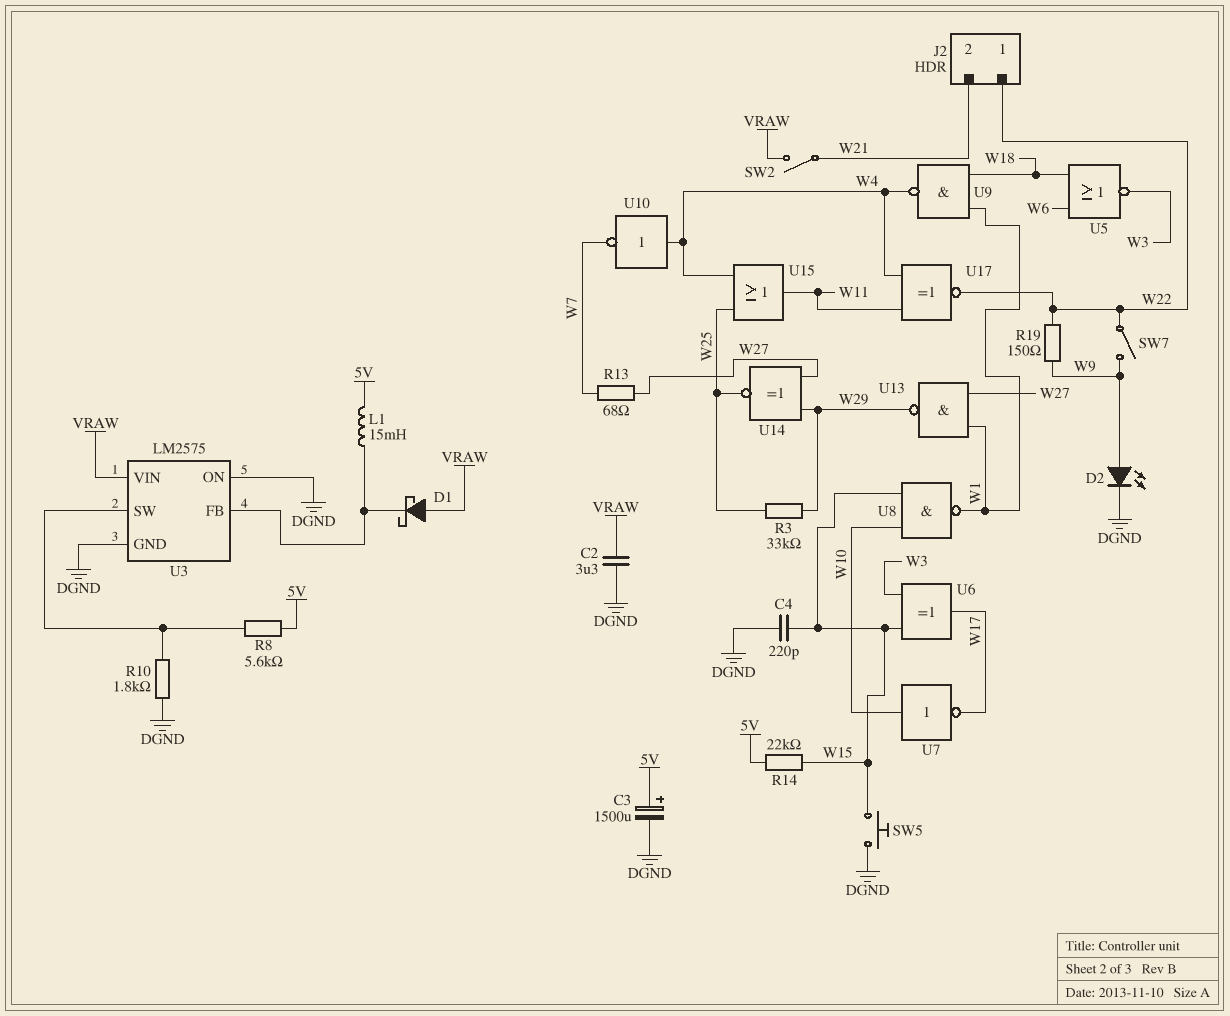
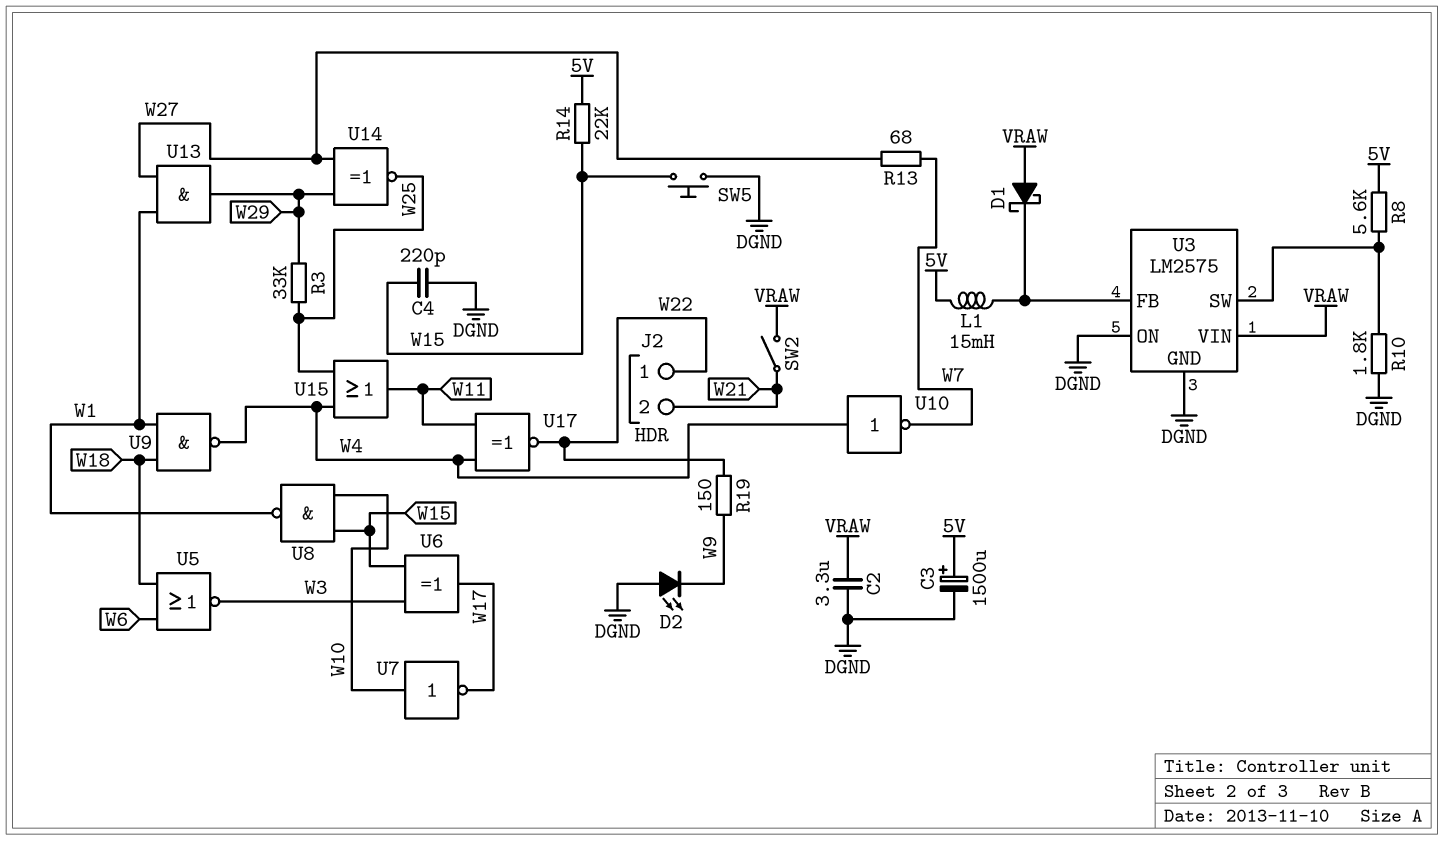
D2: LED (A W9, K DGND) -> LED (A DGND, K W9)
SW7: switch (W9, W22) -> none
U13: NAND (in W1, in W27, out W29) -> AND (in W1, in W27, out W29)

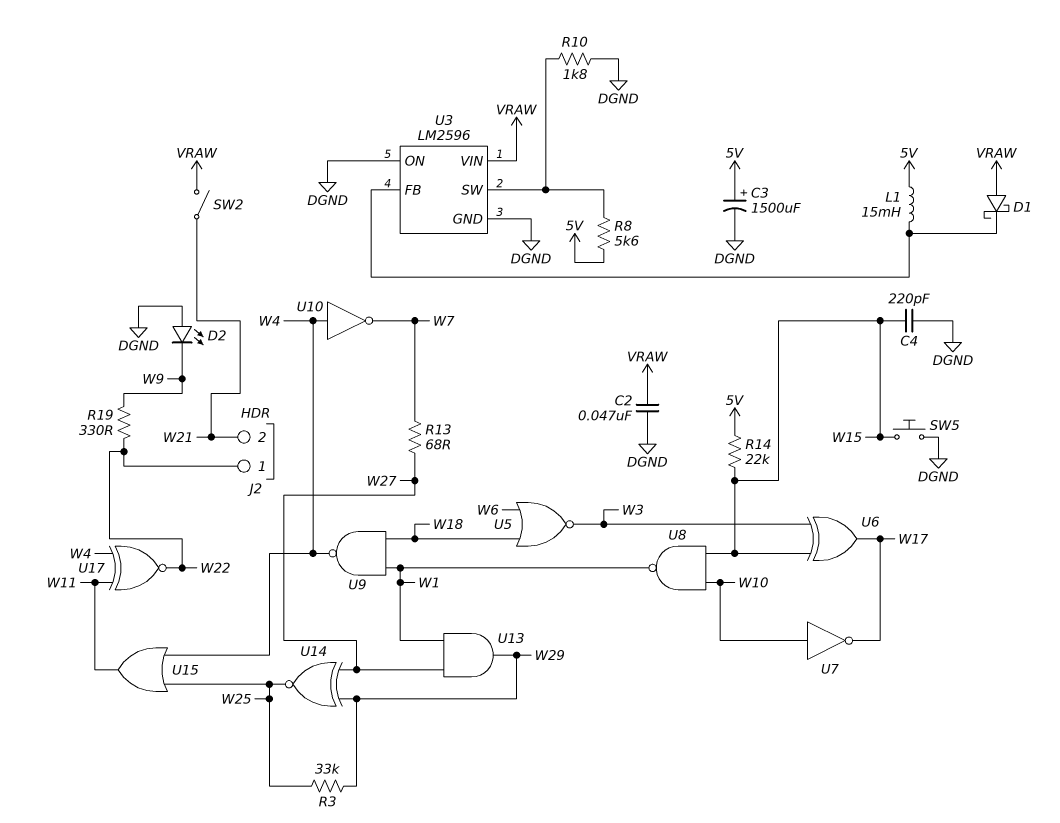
C2: 3.3uF (DGND, VRAW) -> 47nF (DGND, VRAW)
R19: 150 (W9, W22) -> 330 (W9, W22)
U3: LM2575 -> LM2596

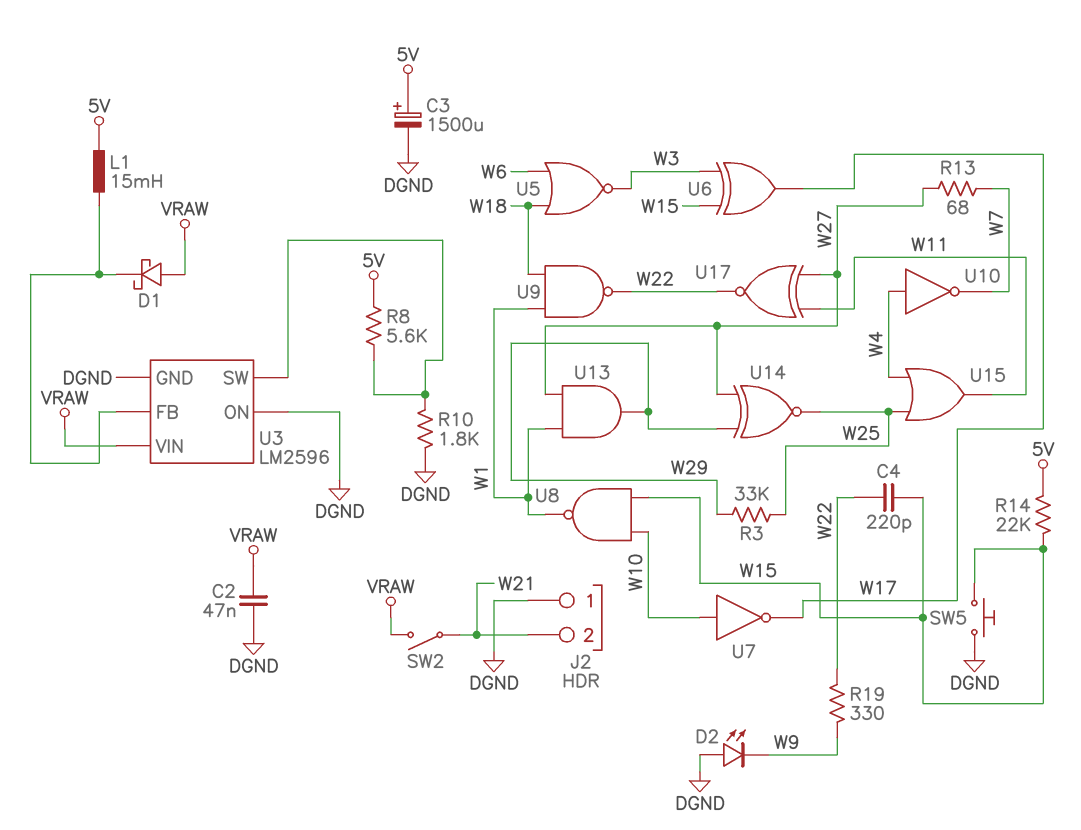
C4: 220pF (DGND, W15) -> 220pF (W15, W22)
J2 pin 1: W22 -> DGND
U9: NAND (in W1, in W18, out W4) -> NAND (in W1, in W18, out W22)
U17: XNOR (in W4, in W11, out W22) -> XNOR (in W11, in W27, out W22)

